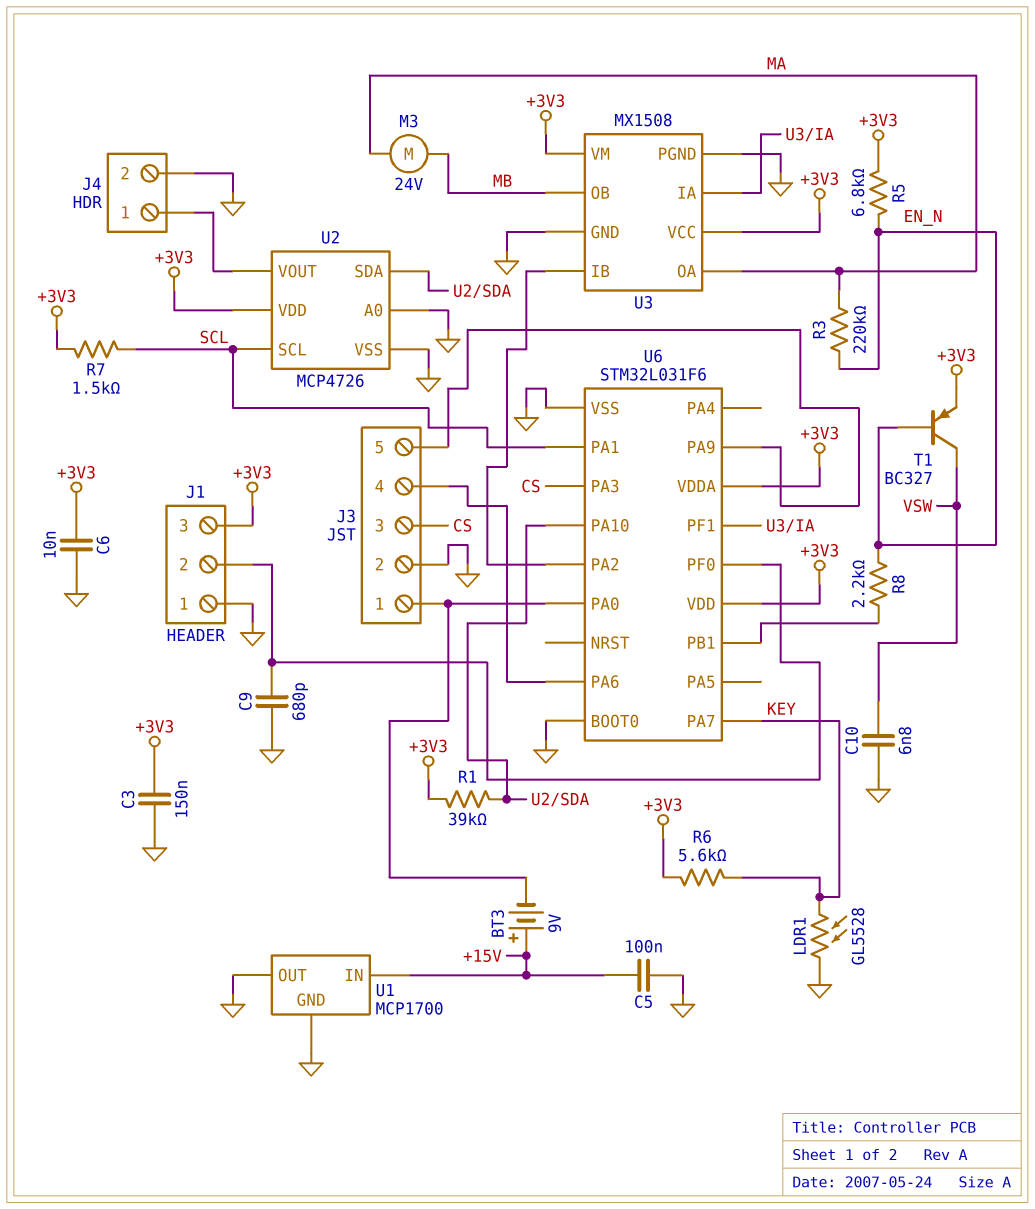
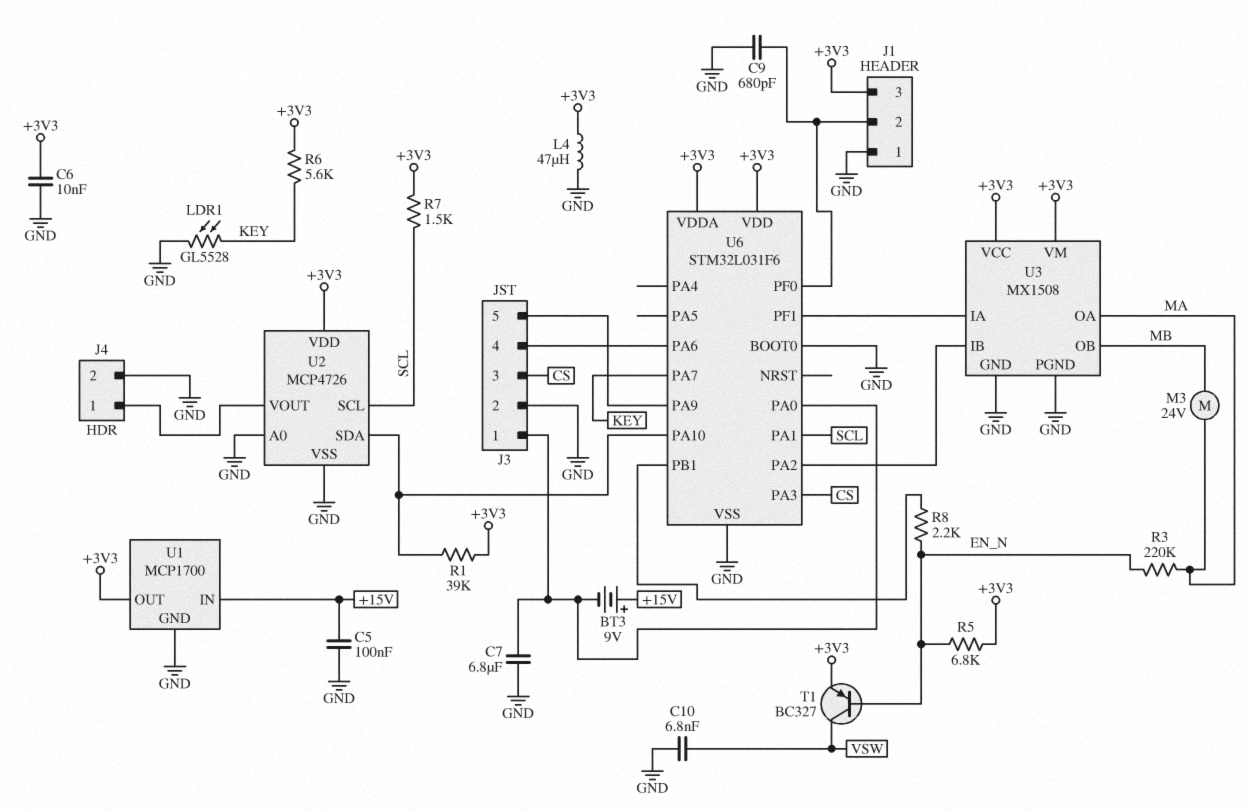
C3: 150nF (+3V3, GND) -> none
C7: none -> 6.8uF (GND, J3/1)
L4: none -> 47uH (+3V3, GND)
U1 pin OUT: GND -> +3V3

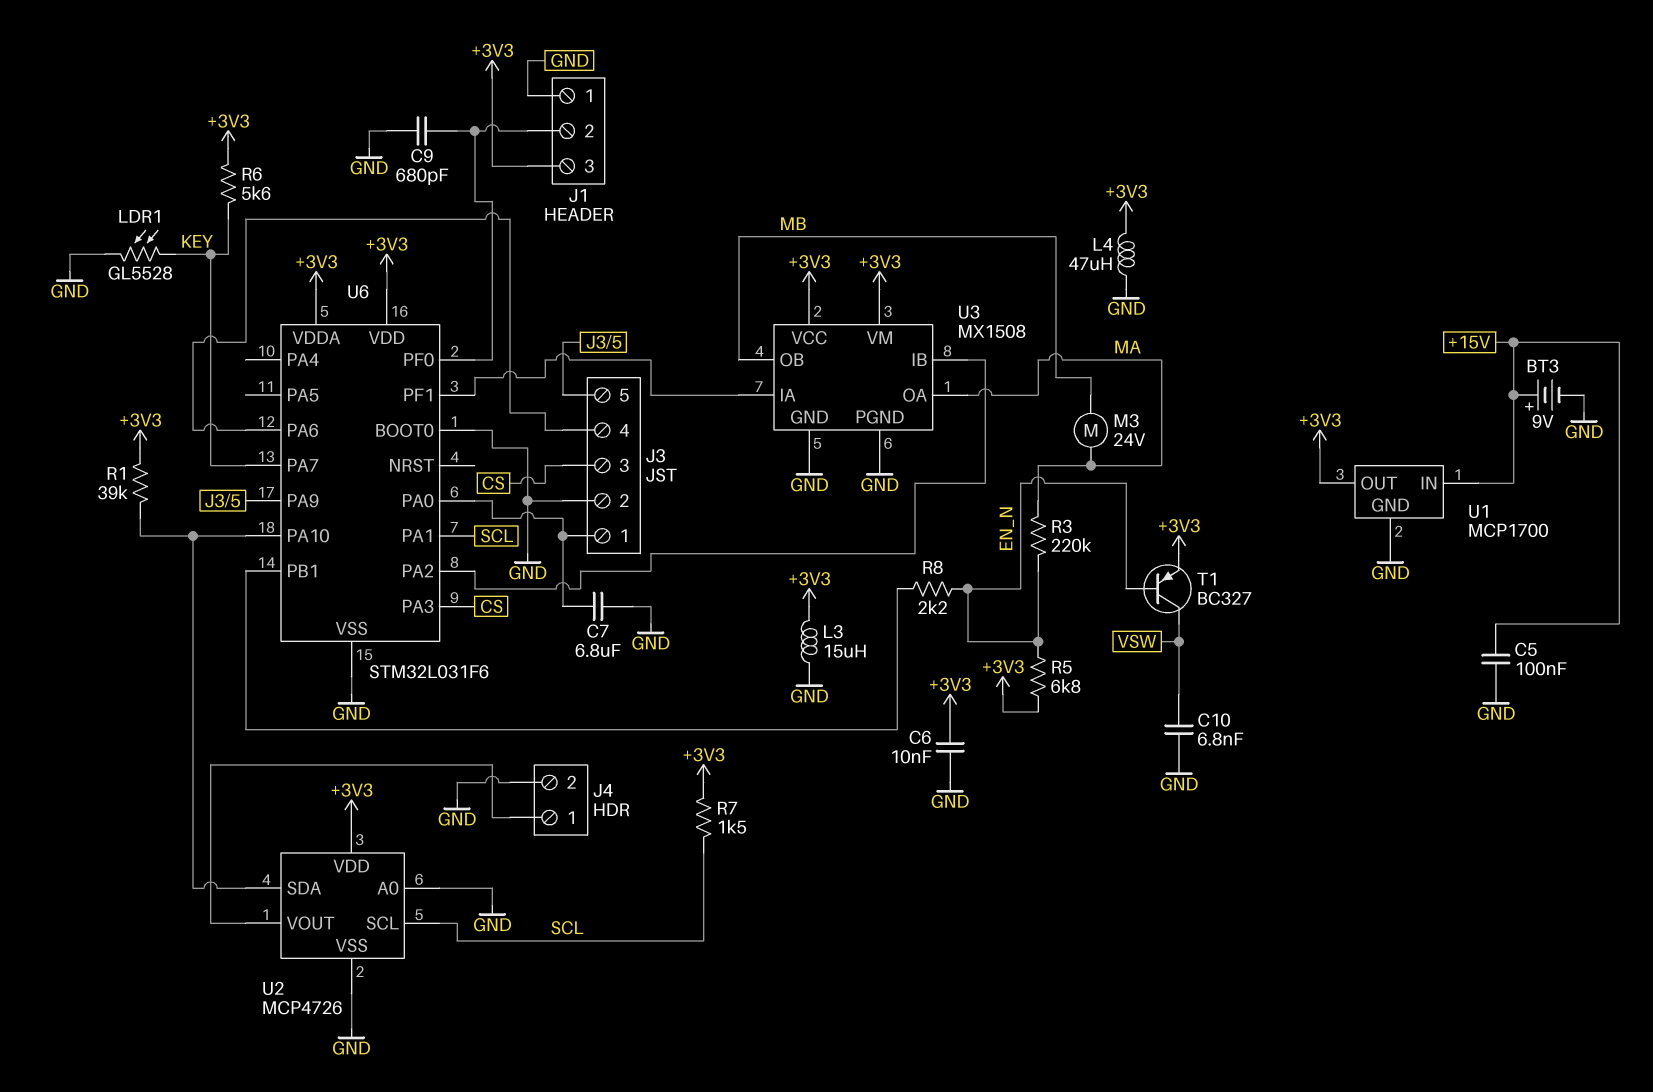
BT3: 9V (plus +15V, minus J3/1) -> 9V (plus +15V, minus GND)
L3: none -> 15uH (+3V3, GND)

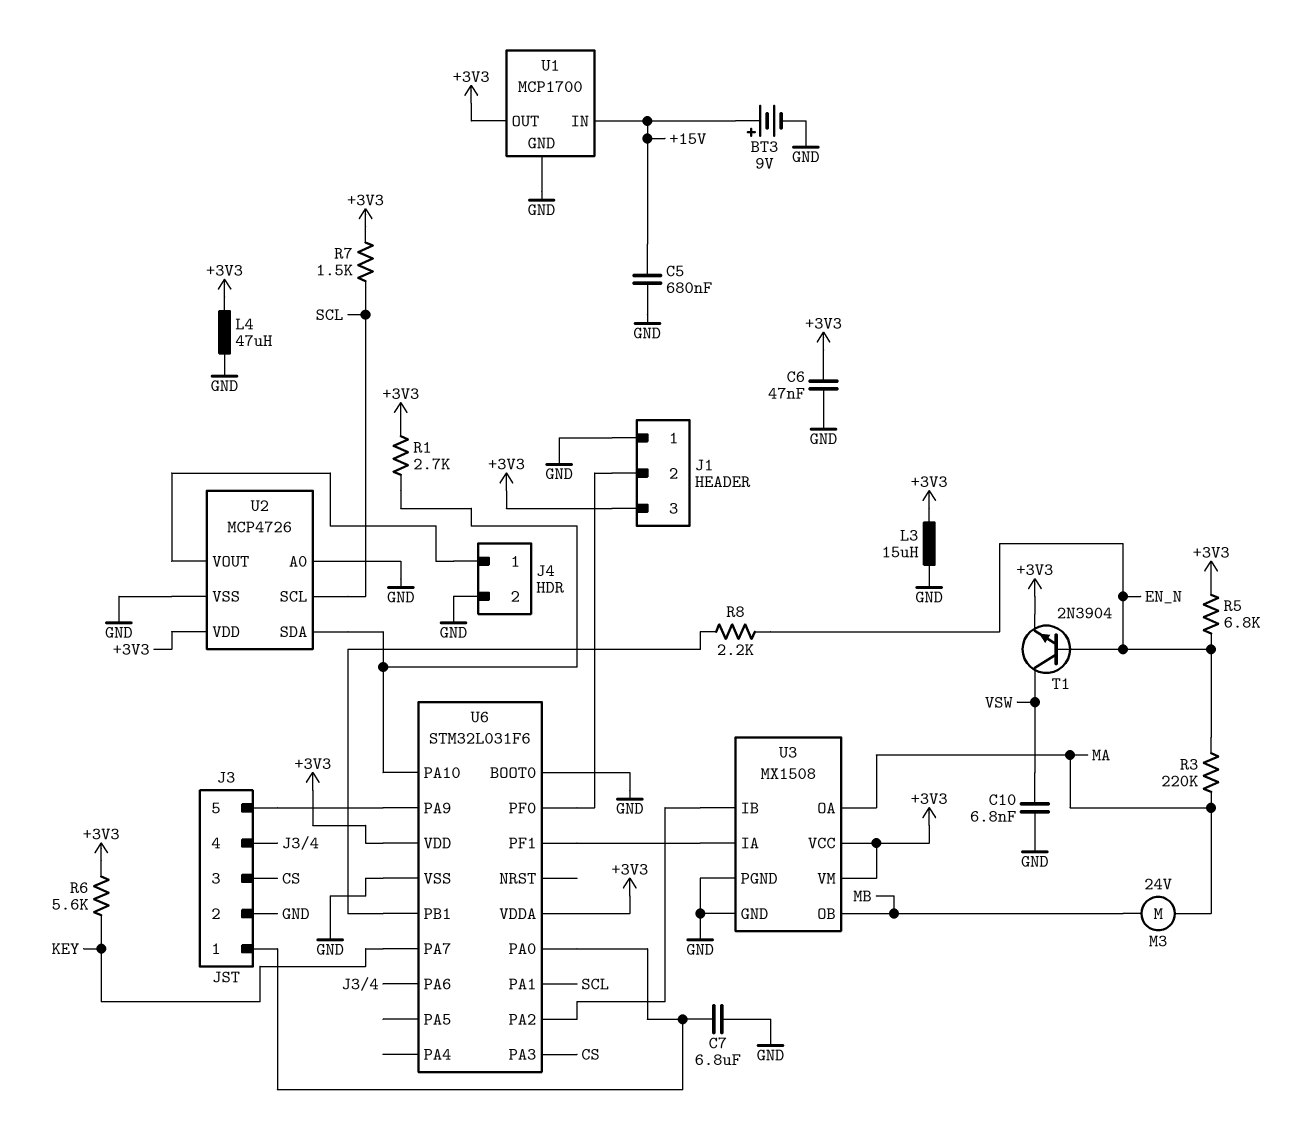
C5: 100nF (+15V, GND) -> 680nF (+15V, GND)
C6: 10nF (+3V3, GND) -> 47nF (+3V3, GND)
C9: 680pF (GND, J1/2) -> none
LDR1: GL5528 (GND, KEY) -> none
R1: 39k (+3V3, U2/SDA) -> 2.7k (+3V3, U2/SDA)
T1: PNP BC327 (B EN_N, C VSW, E +3V3) -> NPN 2N3904 (B EN_N, C VSW, E +3V3)

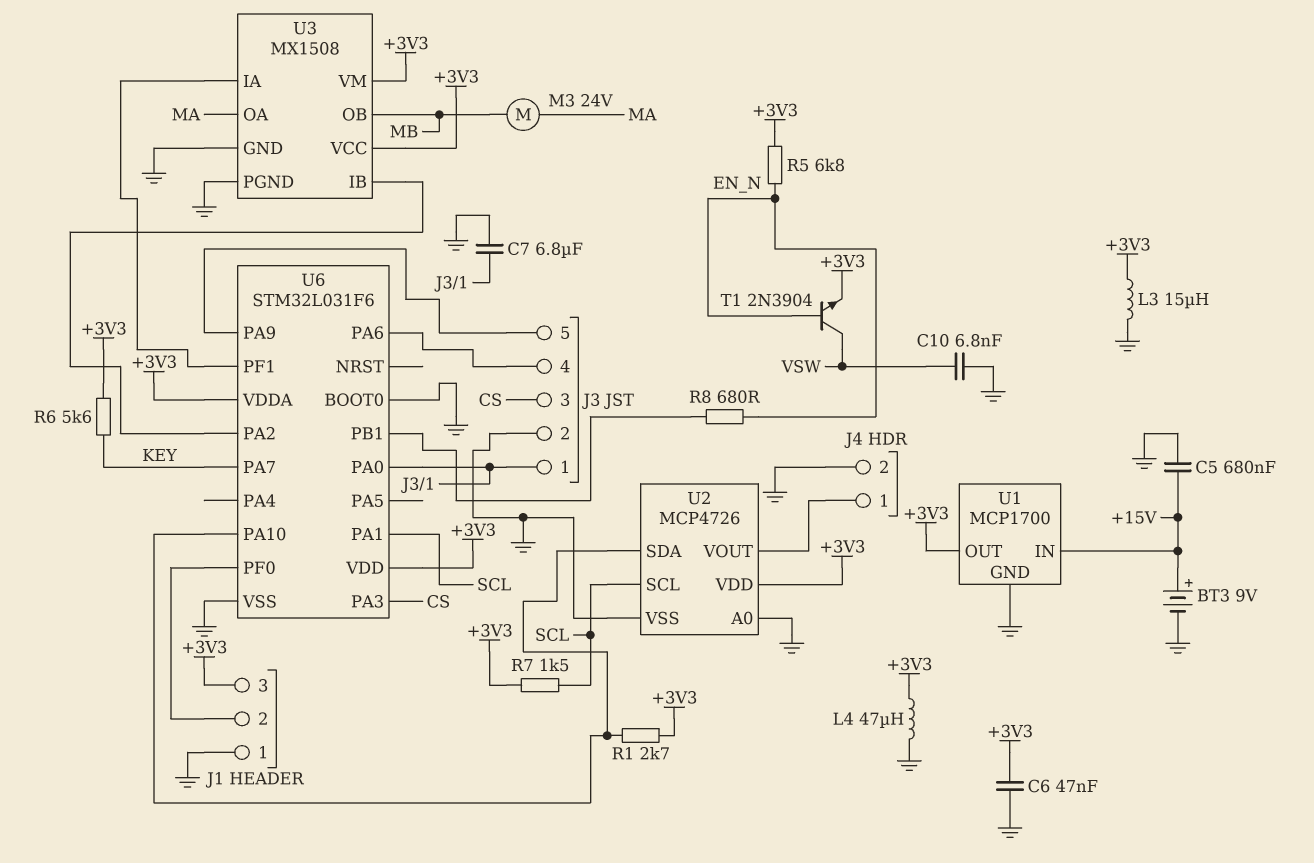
R3: 220k (EN_N, MA) -> none
R8: 2.2k (EN_N, U6/PB1) -> 680 (EN_N, U6/PB1)

